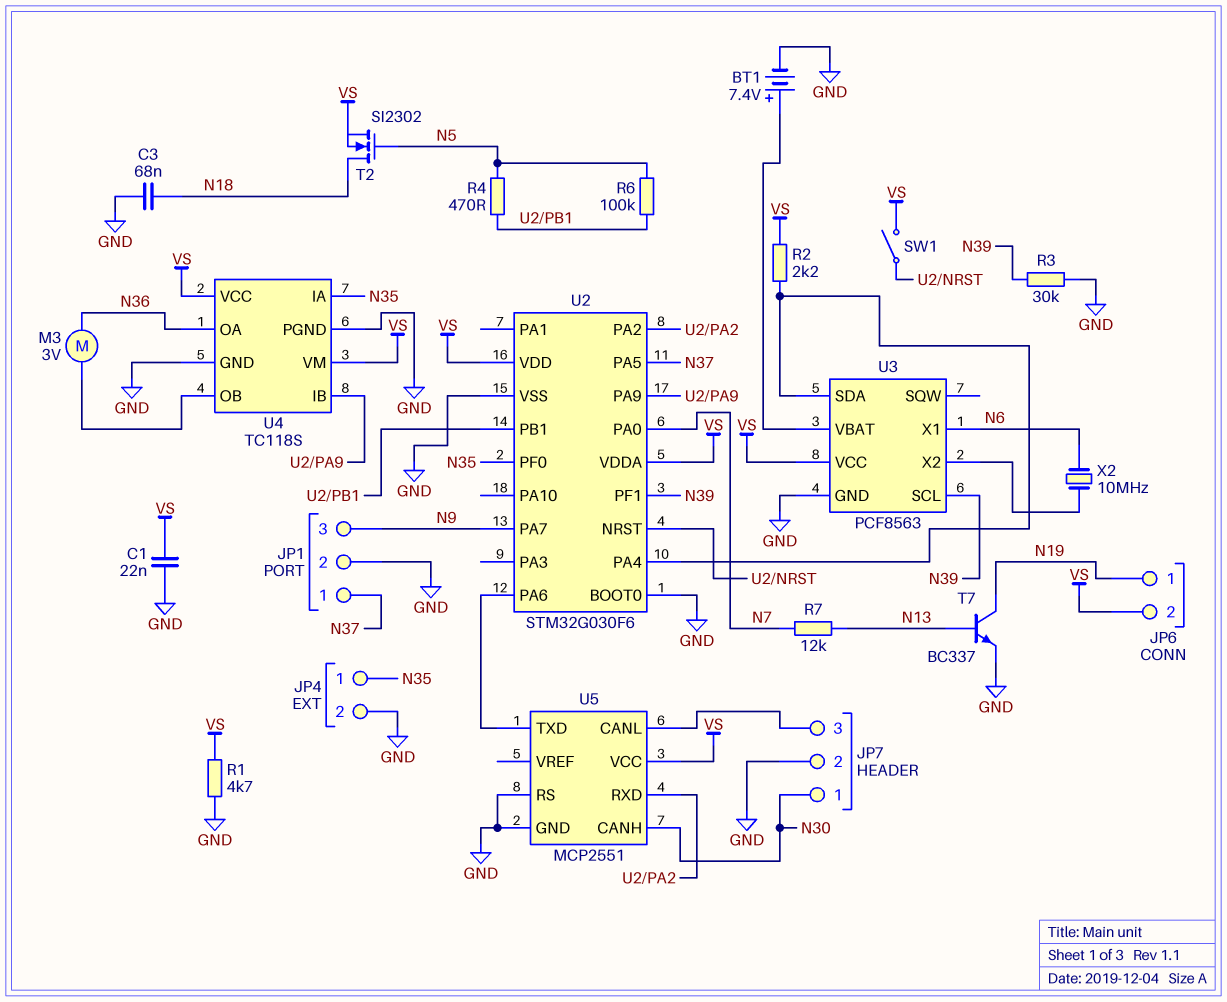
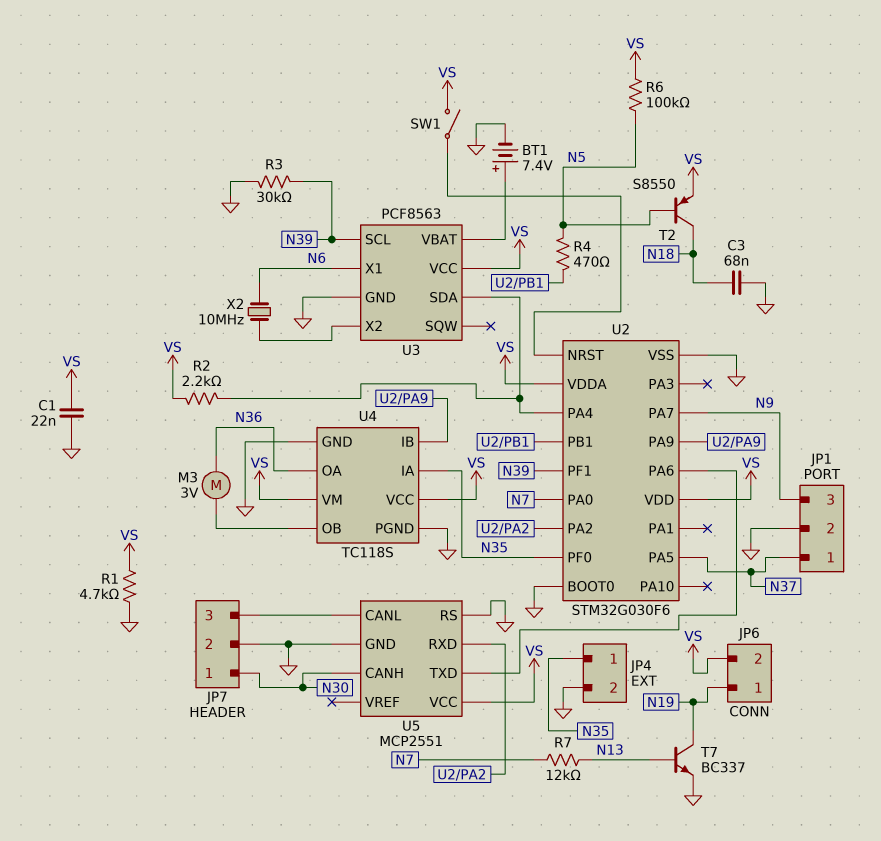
R6: 100k (N5, U2/PB1) -> 100k (N5, VS)
T2: NMOS SI2302 (G N5, D N18, S VS) -> PNP S8550 (B N5, C N18, E VS)

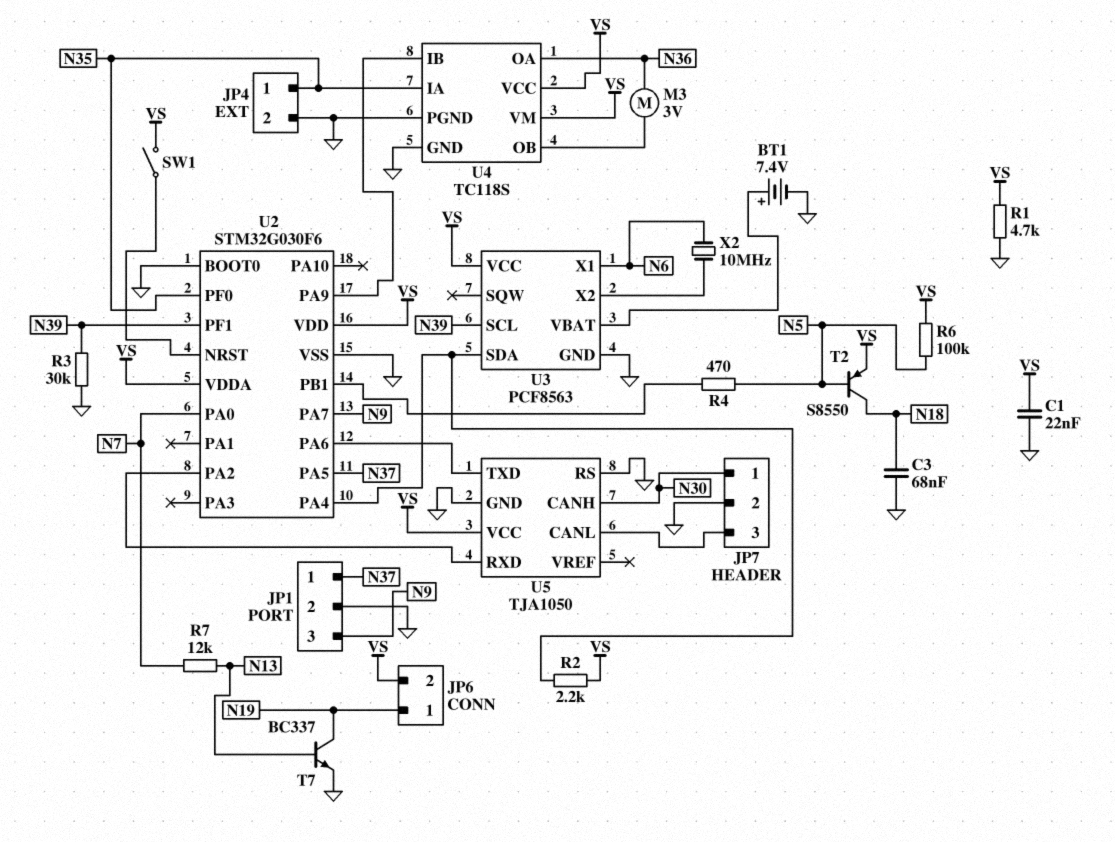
U5: MCP2551 -> TJA1050

